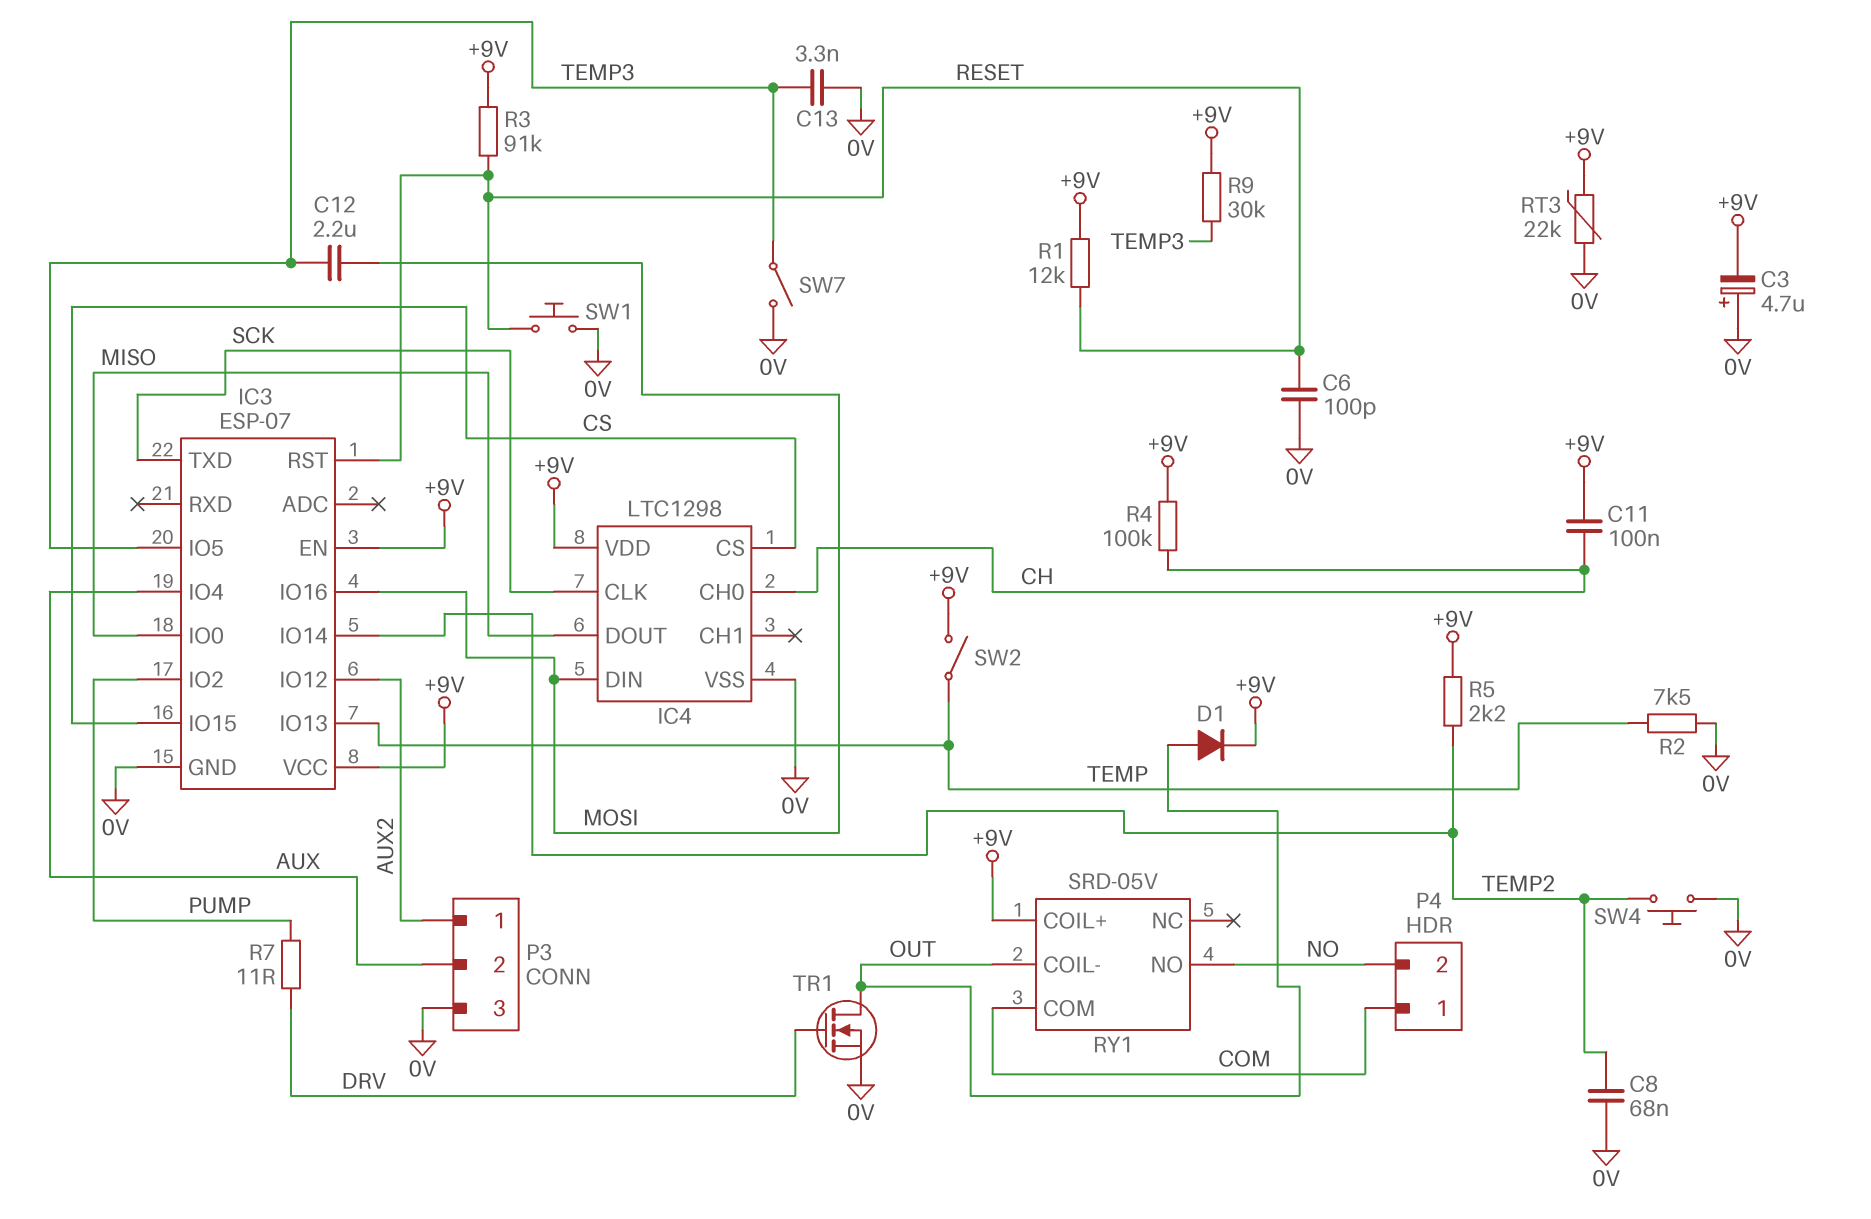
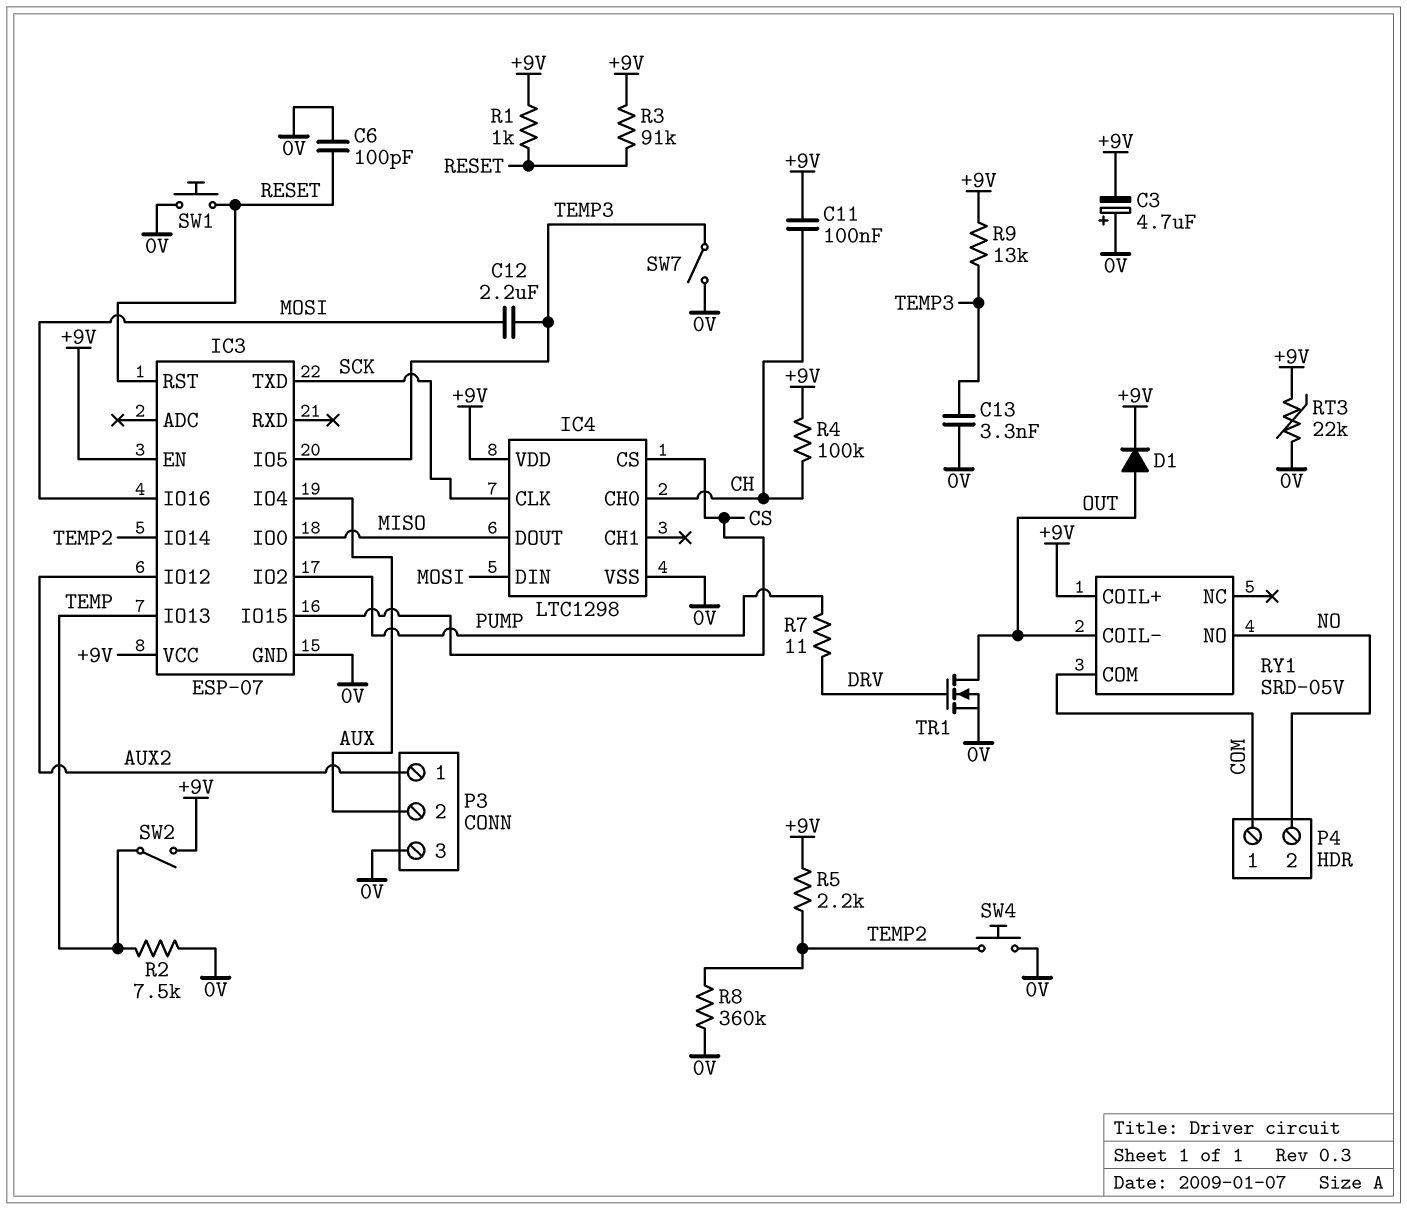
C8: 68nF (0V, TEMP2) -> none
R1: 12k (+9V, RESET) -> 1k (+9V, RESET)
R8: none -> 360k (0V, TEMP2)
R9: 30k (+9V, TEMP3) -> 13k (+9V, TEMP3)

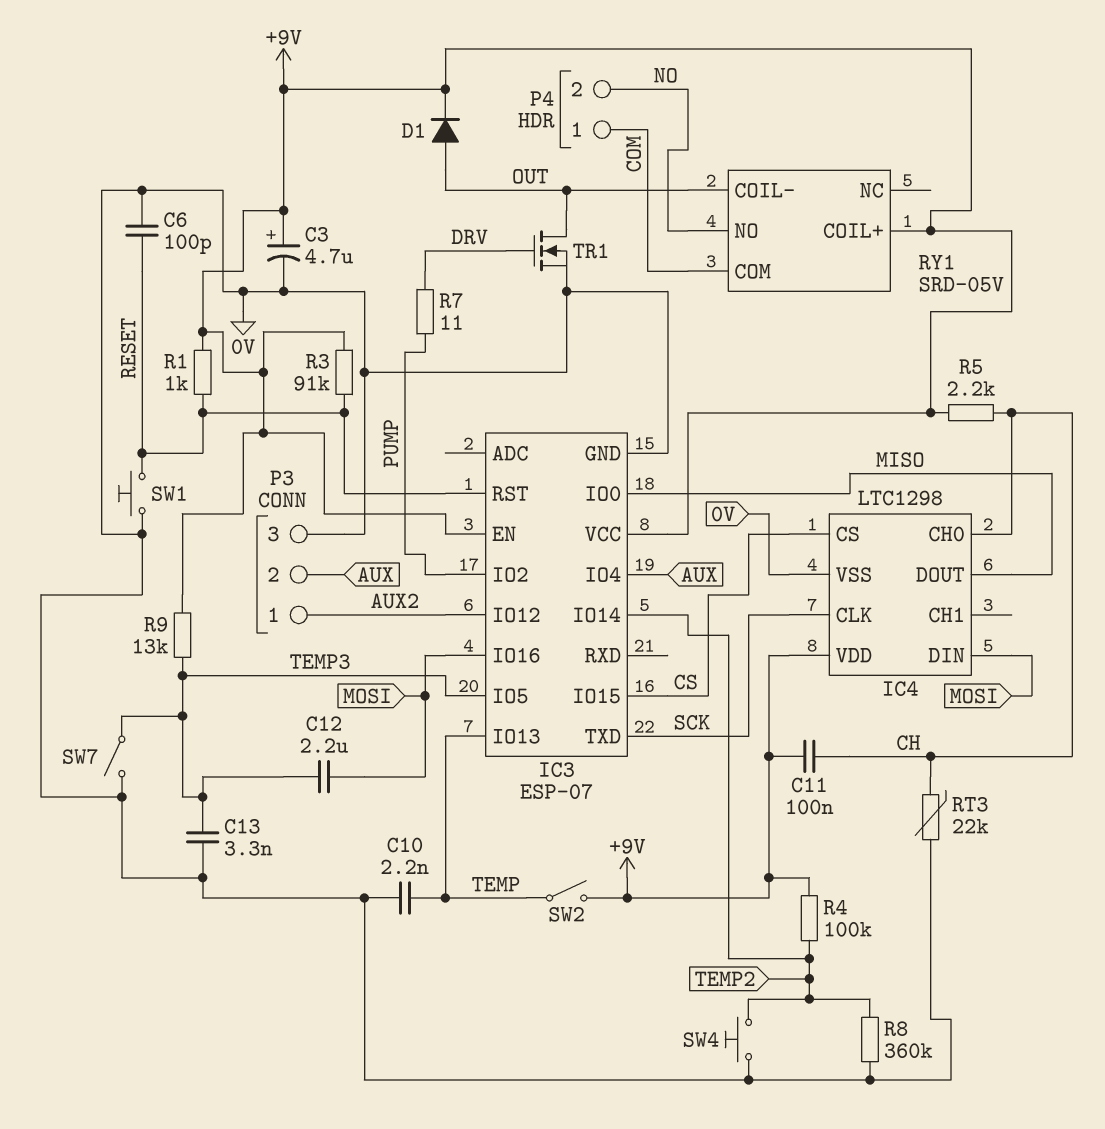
C3: 4.7uF (plus 0V, minus +9V) -> 4.7uF (plus +9V, minus 0V)
C10: none -> 2.2nF (0V, TEMP)
R2: 7.5k (0V, TEMP) -> none
R4: 100k (+9V, CH) -> 100k (+9V, TEMP2)
R5: 2.2k (+9V, TEMP2) -> 2.2k (+9V, CH)
RT3: 22k (+9V, 0V) -> 22k (0V, CH)

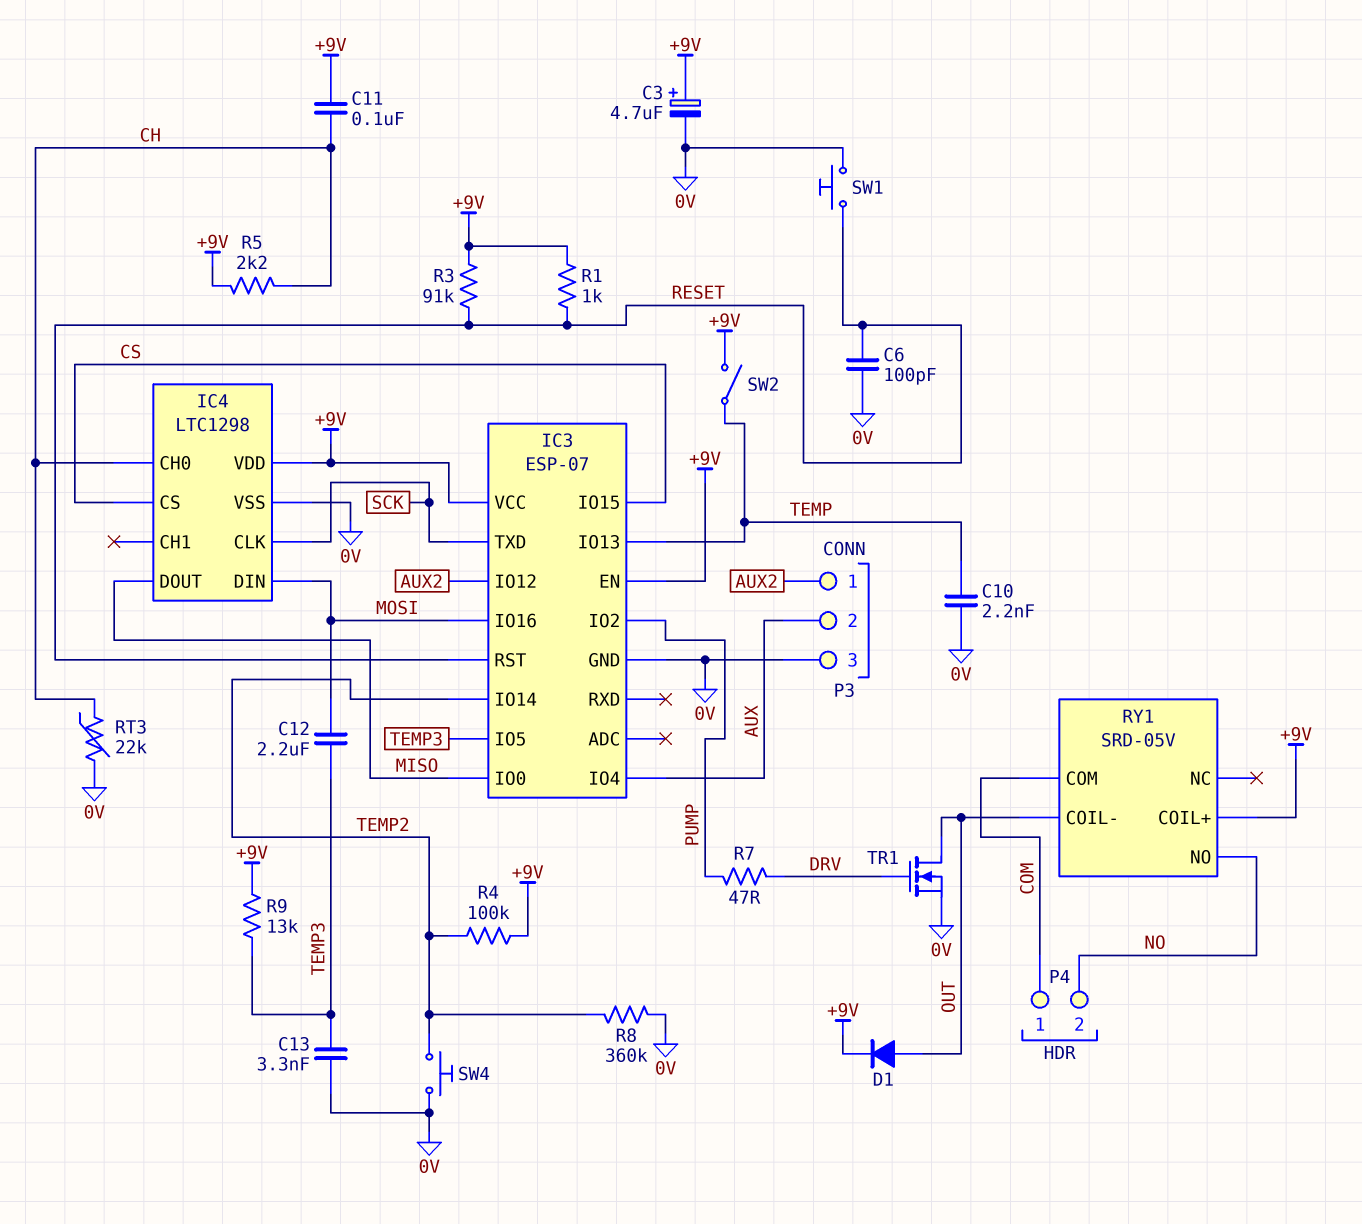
R7: 11 (DRV, PUMP) -> 47 (DRV, PUMP)
SW7: switch (0V, TEMP3) -> none

